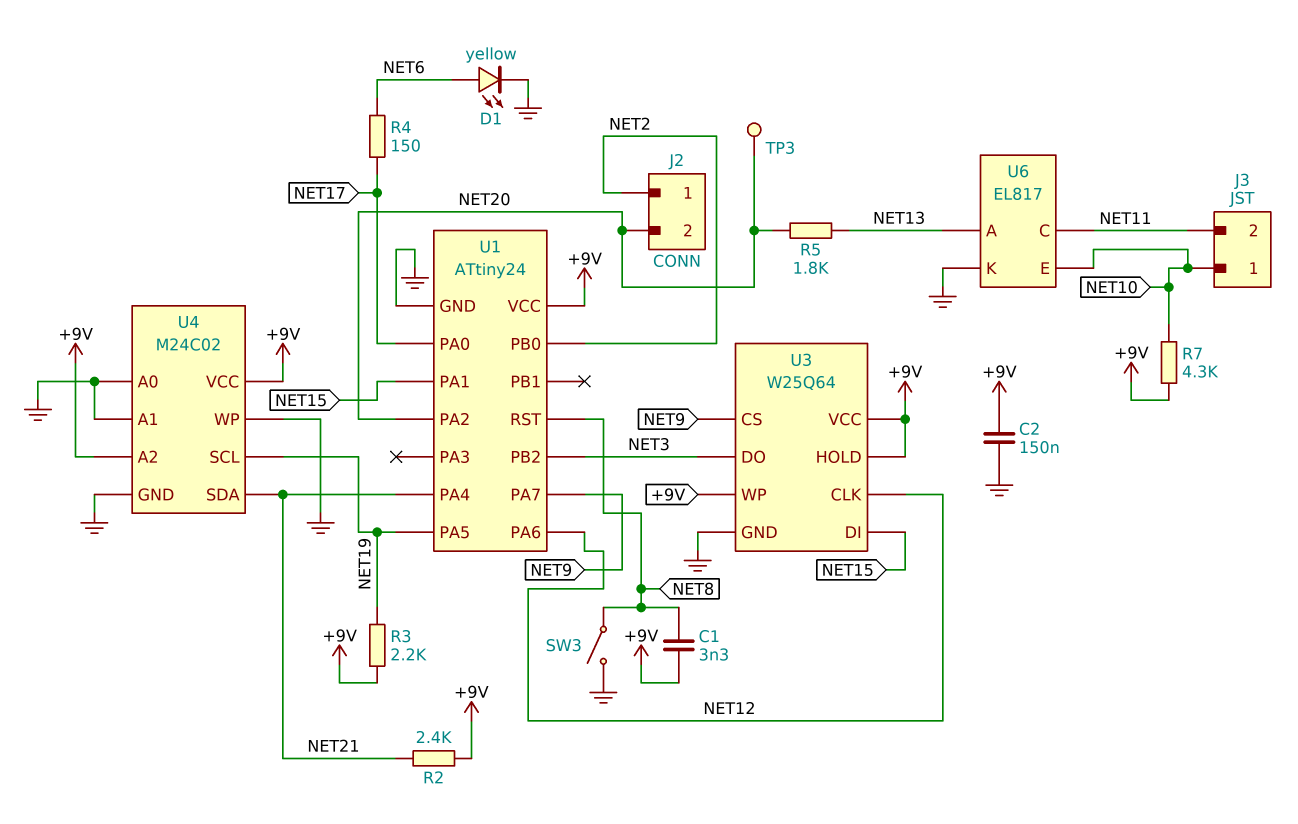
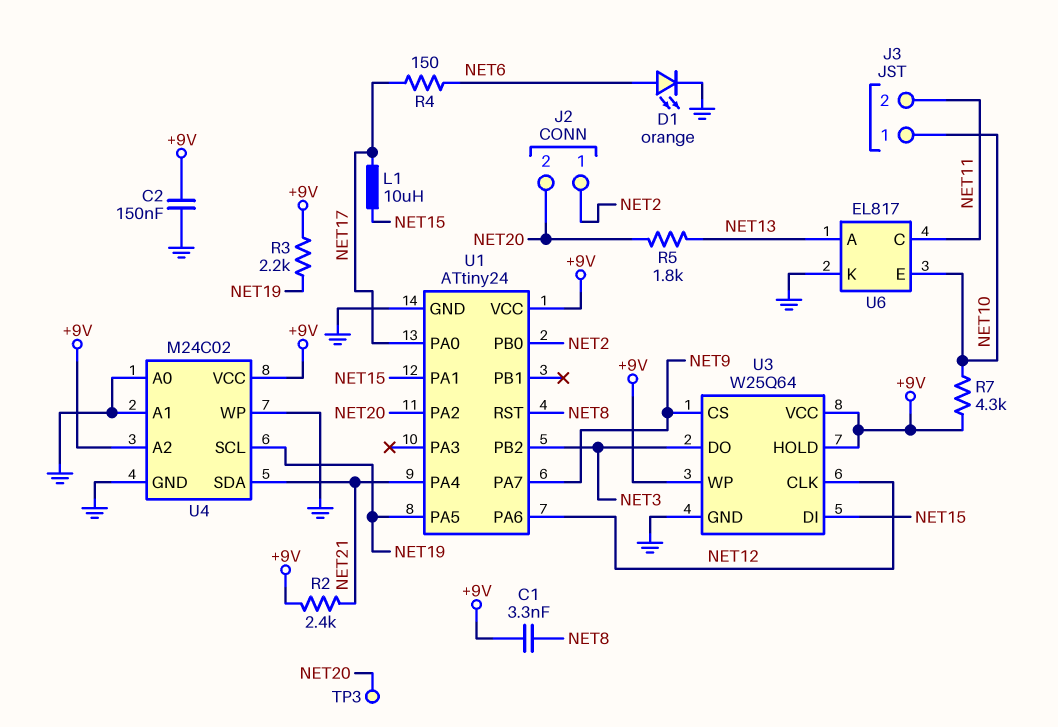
D1: LED yellow (A NET6, K GND) -> LED orange (A NET6, K GND)
L1: none -> 10uH (NET15, NET17)
SW3: switch (GND, NET8) -> none

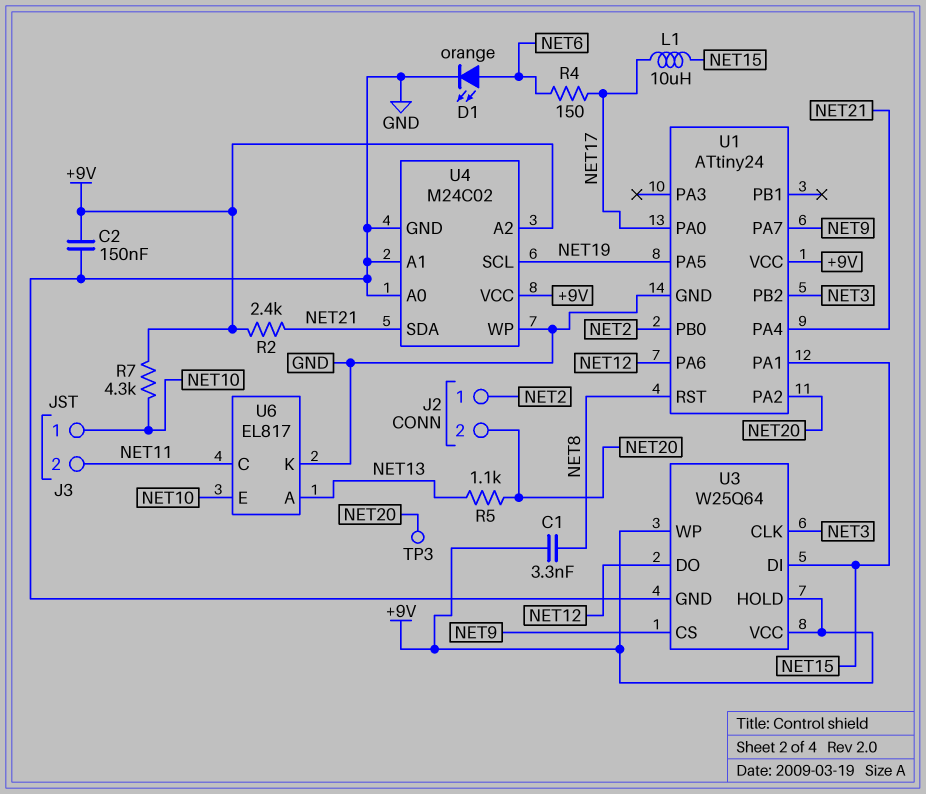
R3: 2.2k (+9V, NET19) -> none
R5: 1.8k (NET13, NET20) -> 1.1k (NET13, NET20)
U3 pin CLK: NET12 -> NET3
U3 pin DO: NET3 -> NET12

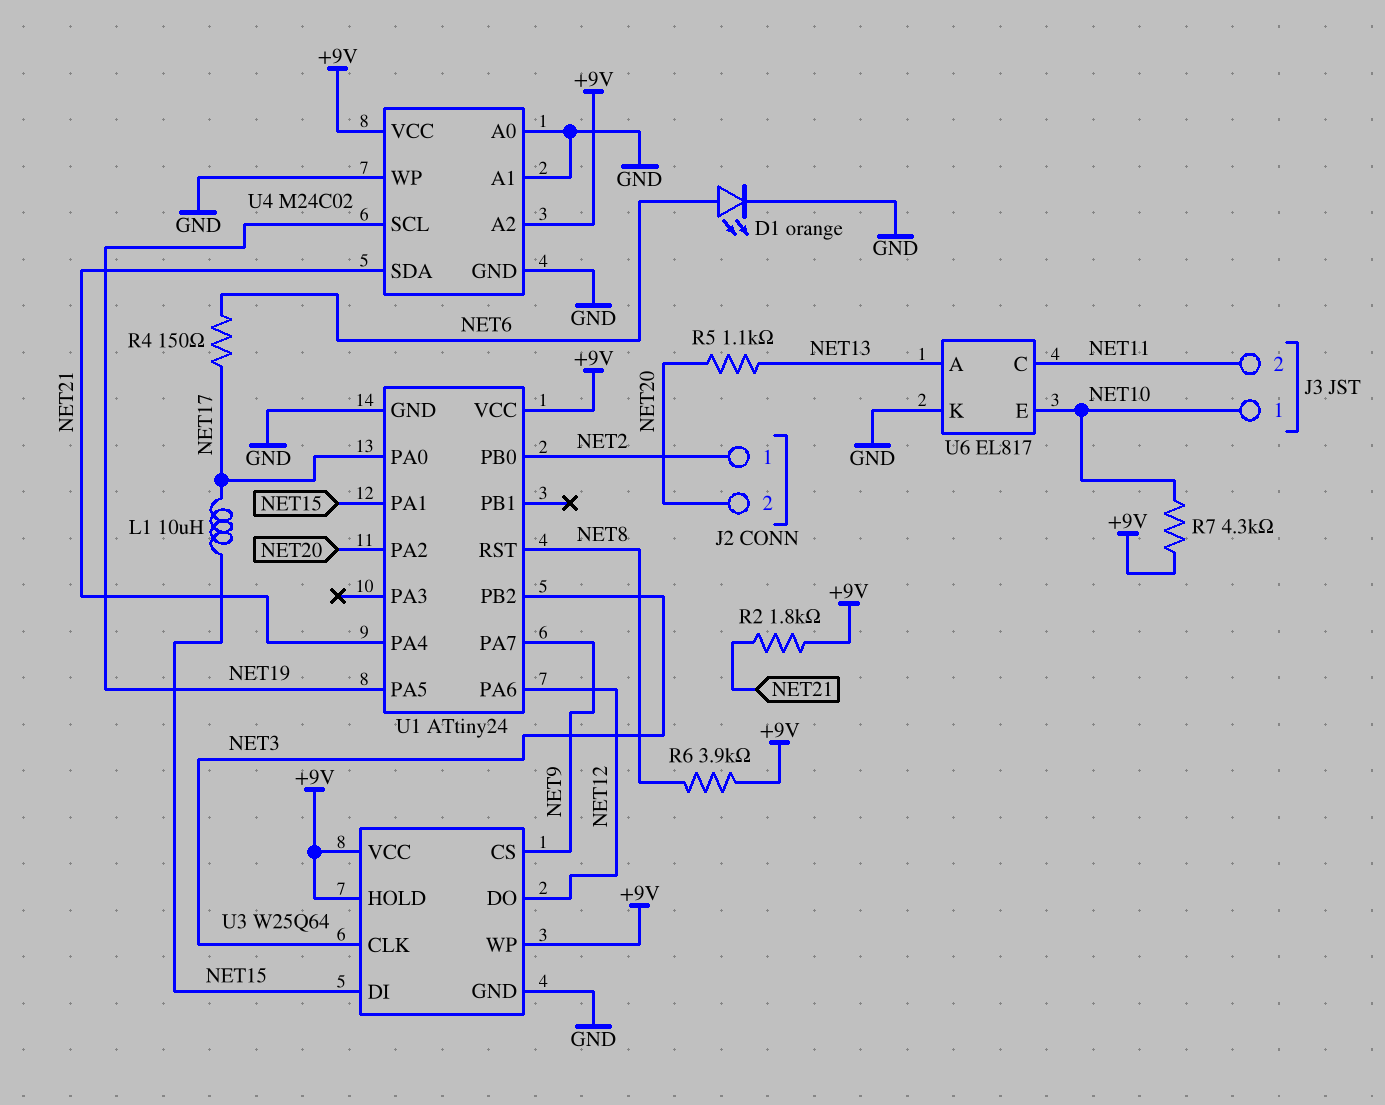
C1: 3.3nF (+9V, NET8) -> none
C2: 150nF (+9V, GND) -> none
R2: 2.4k (+9V, NET21) -> 1.8k (+9V, NET21)
R6: none -> 3.9k (+9V, NET8)
TP3: test point (NET20) -> none

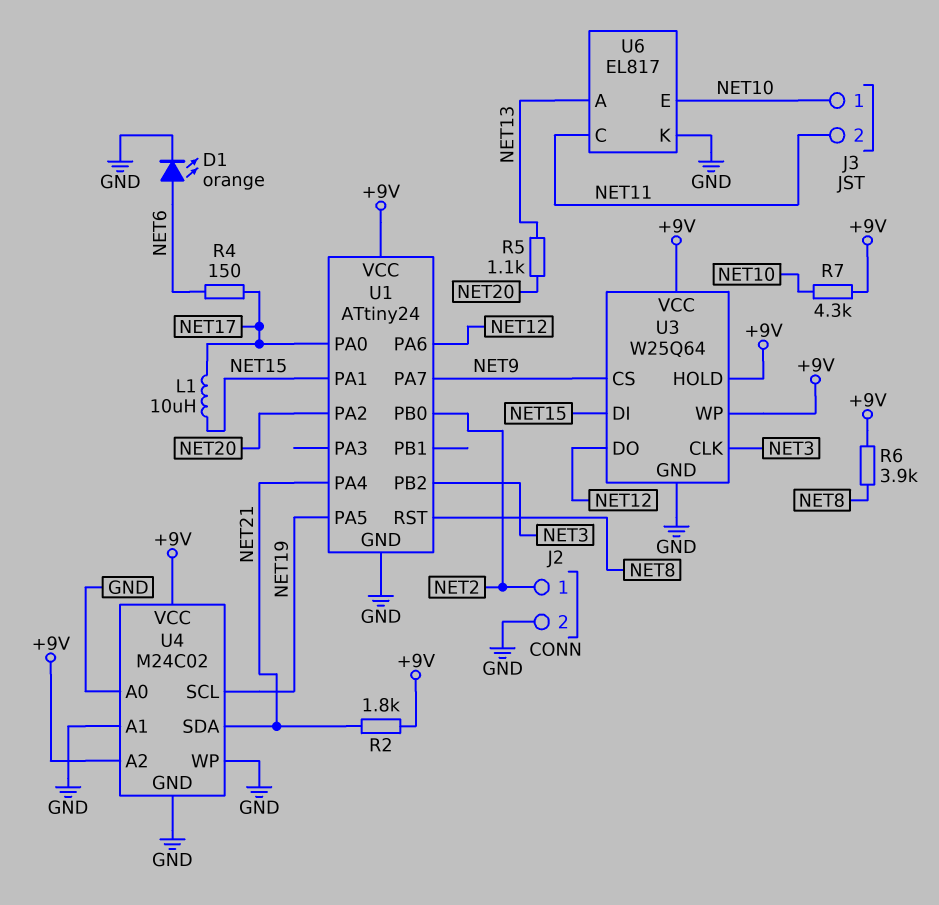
J2 pin 2: NET20 -> GND

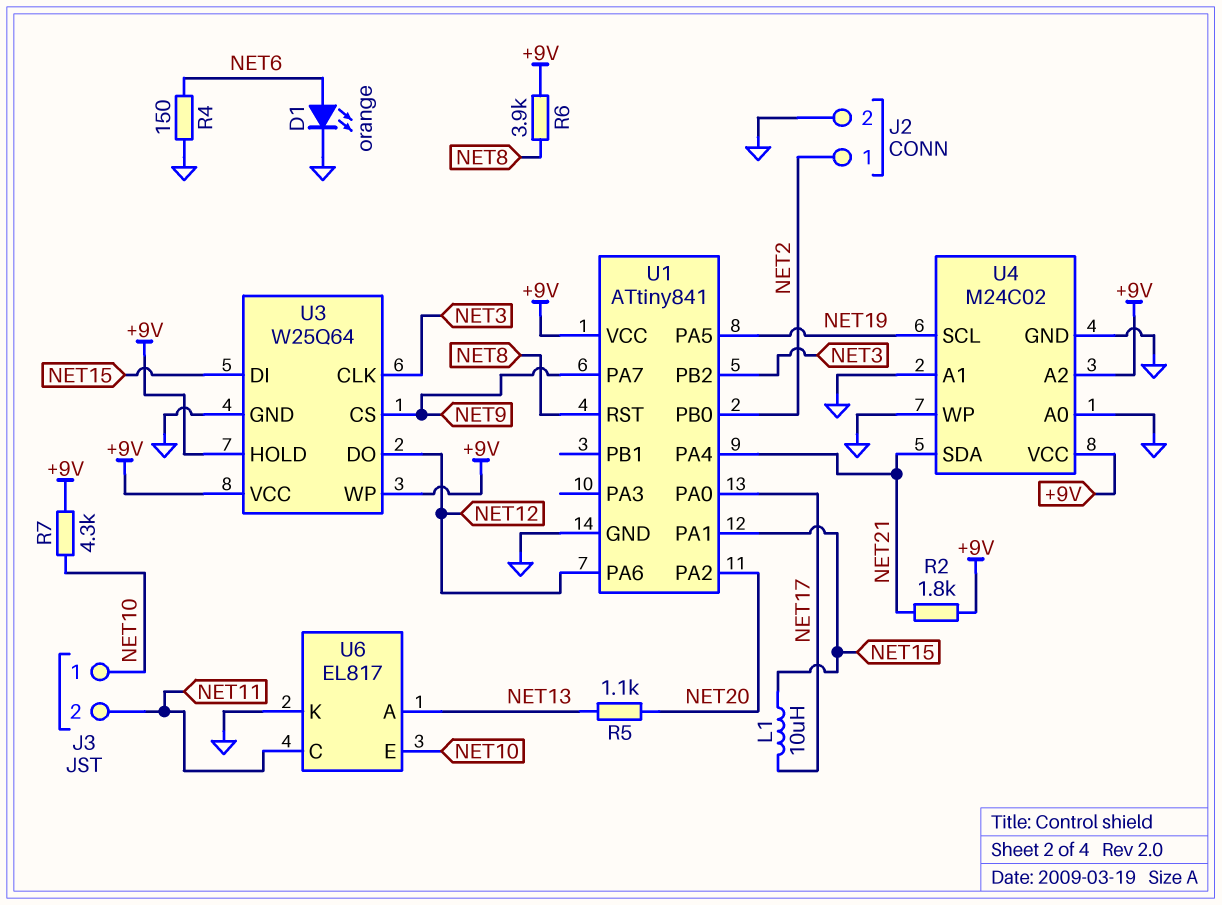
R4: 150 (NET6, NET17) -> 150 (GND, NET6)
U1: ATtiny24 -> ATtiny841

